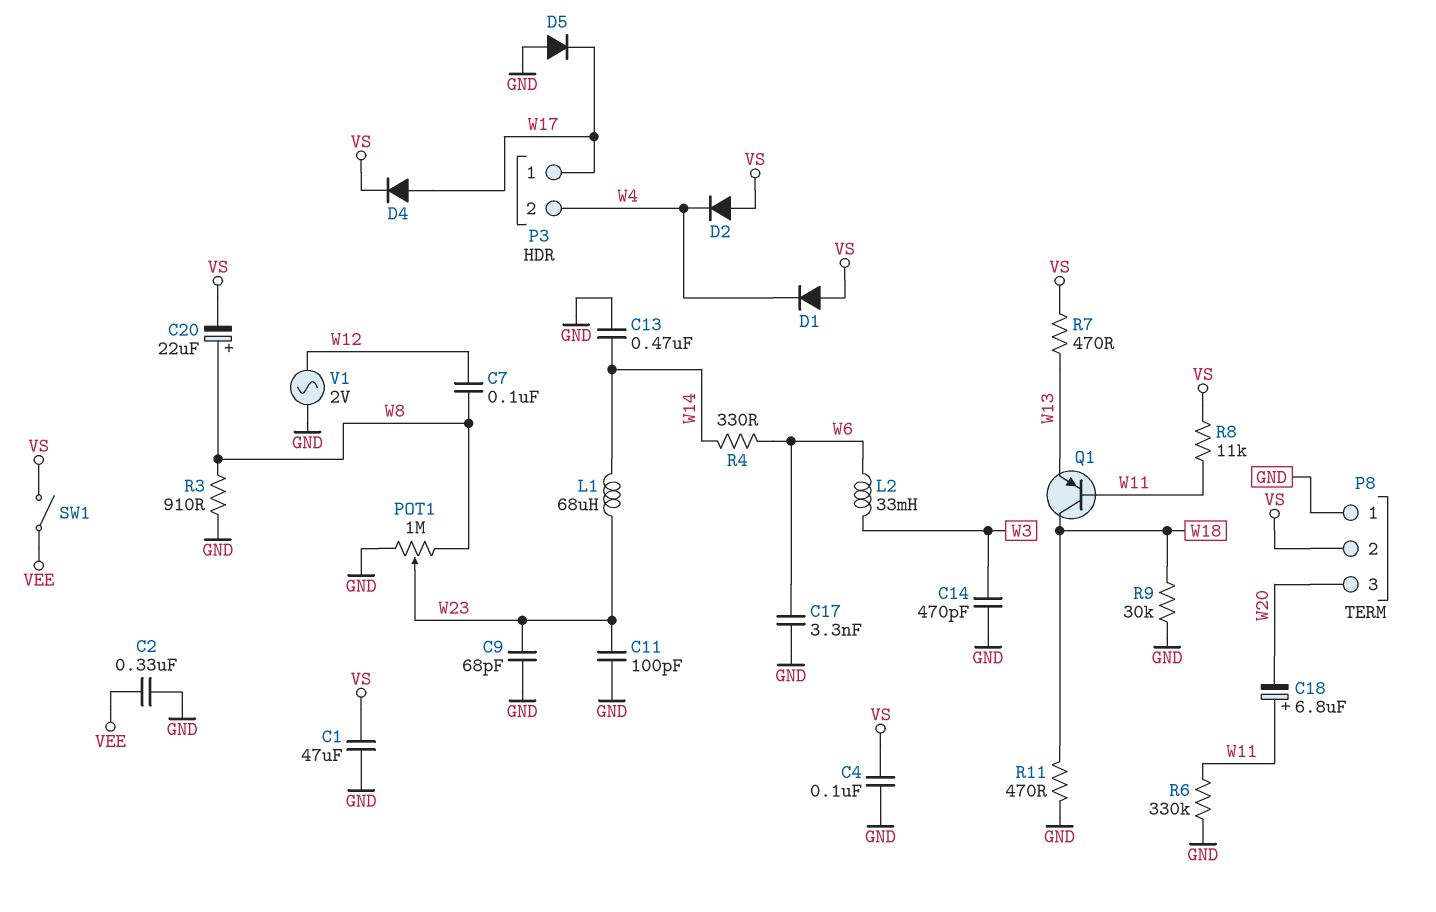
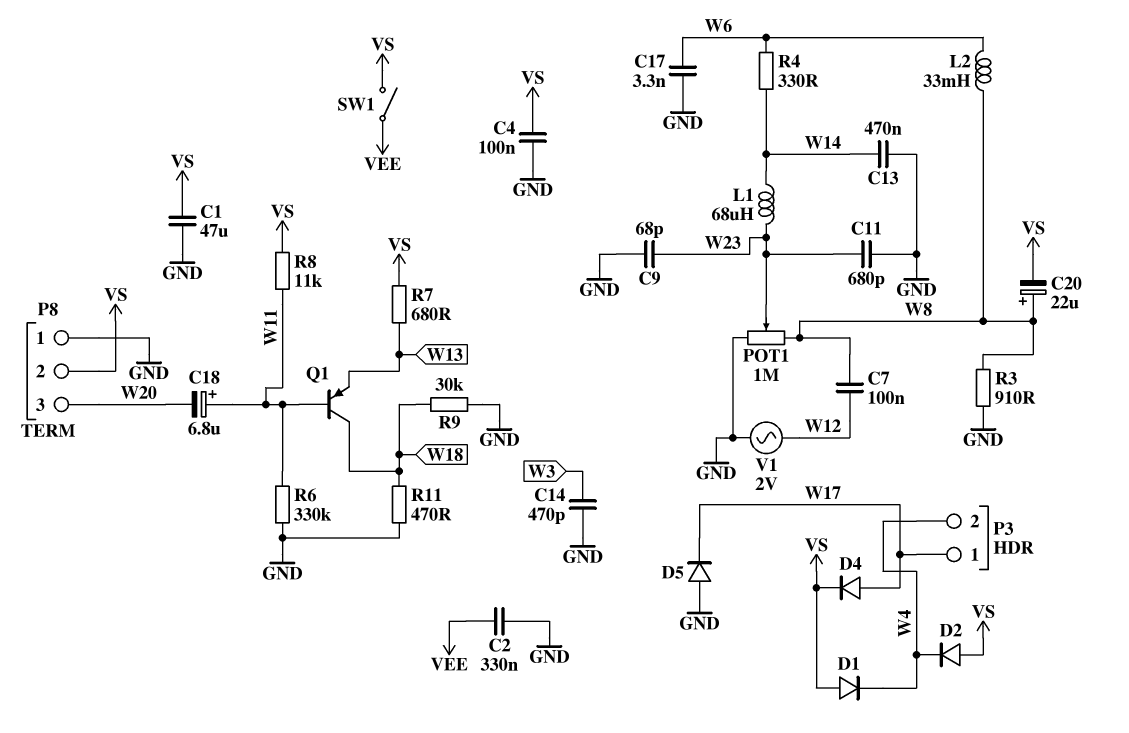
C11: 100pF (GND, W23) -> 680pF (GND, W23)
L2: 33mH (W3, W6) -> 33mH (W6, W8)
R7: 470 (VS, W13) -> 680 (VS, W13)

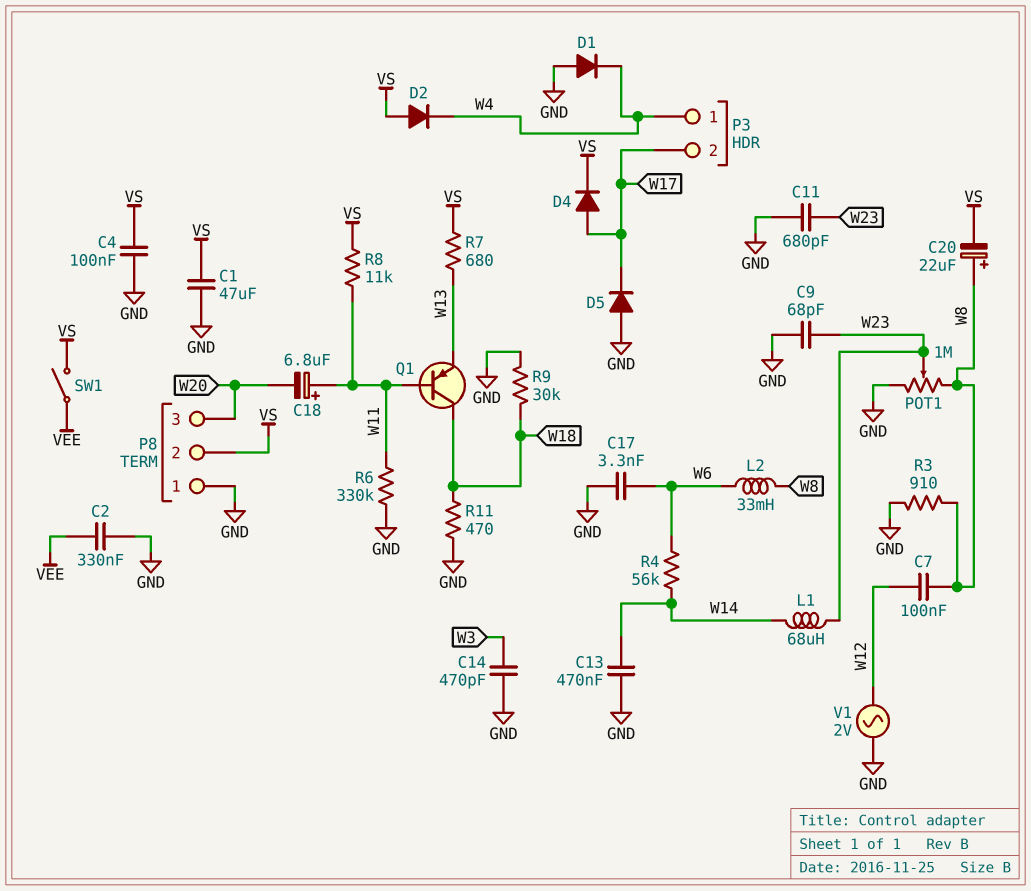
D1: diode (A VS, K W4) -> diode (A GND, K W4)
P3 pin 1: W17 -> W4
P3 pin 2: W4 -> W17
R4: 330 (W6, W14) -> 56k (W6, W14)

